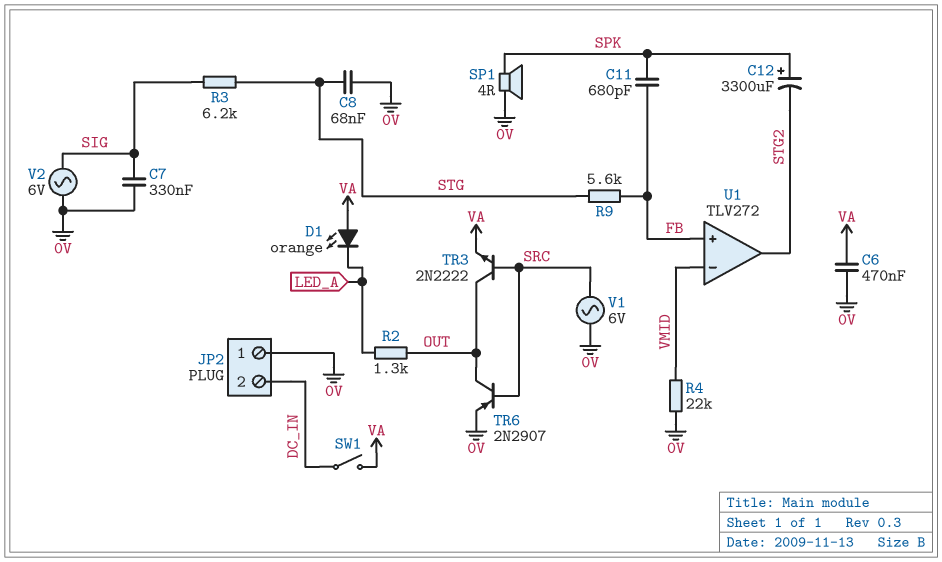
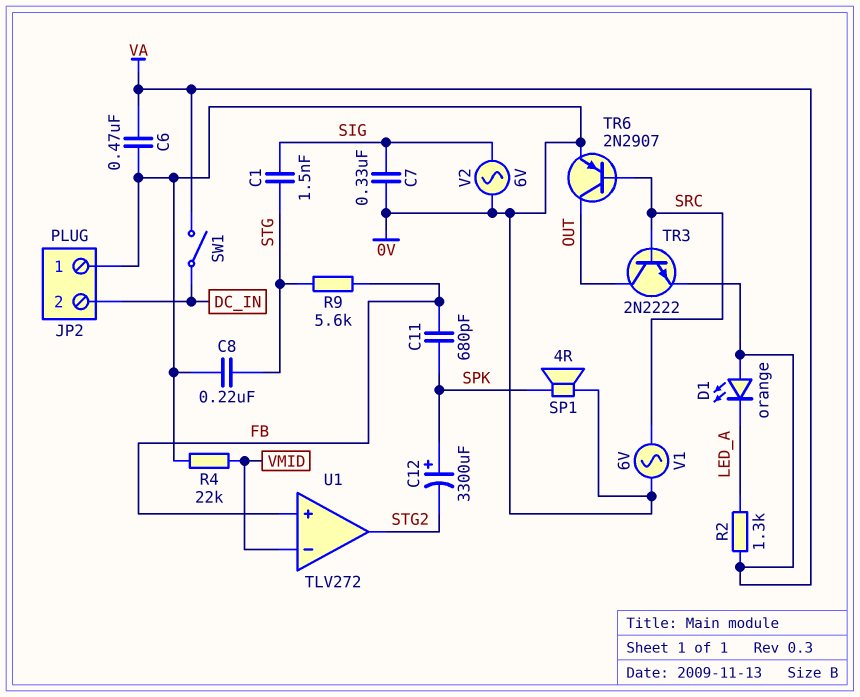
C1: none -> 1.5nF (SIG, STG)
C8: 68nF (0V, STG) -> 220nF (0V, STG)
R2: 1.3k (LED_A, OUT) -> 1.3k (LED_A, VA)
R3: 6.2k (SIG, STG) -> none

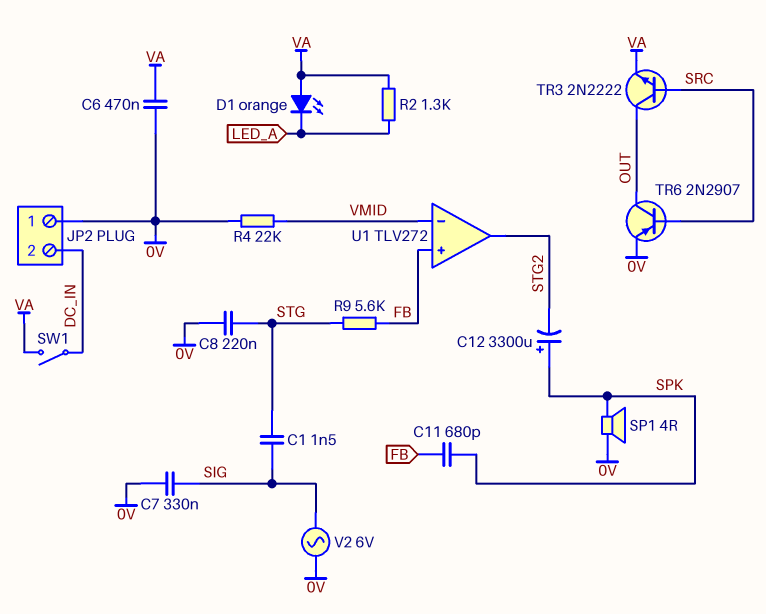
V1: AC 6V (0V, SRC) -> none

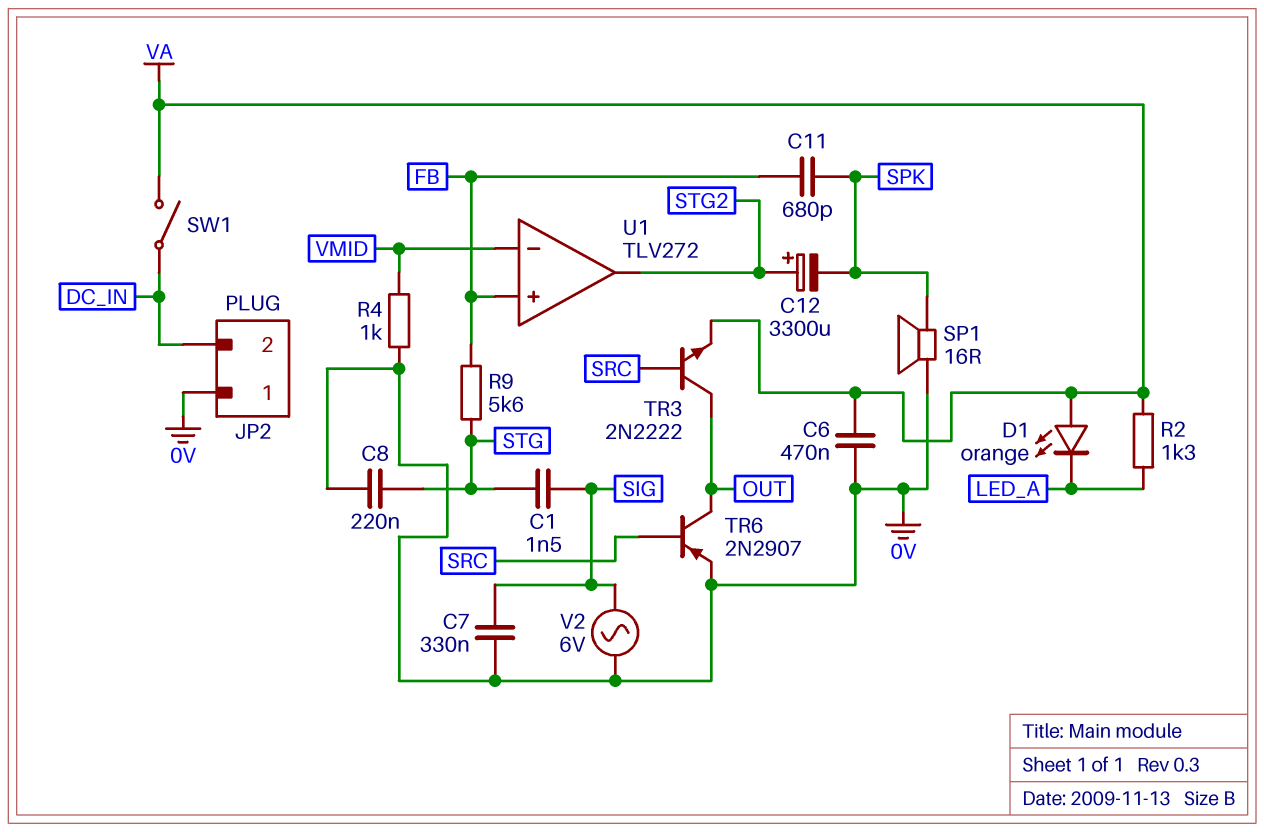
C12: 3300uF (plus SPK, minus STG2) -> 3300uF (plus STG2, minus SPK)
R4: 22k (0V, VMID) -> 1k (0V, VMID)
SP1: speaker 4R (0V, SPK) -> speaker 16R (0V, SPK)

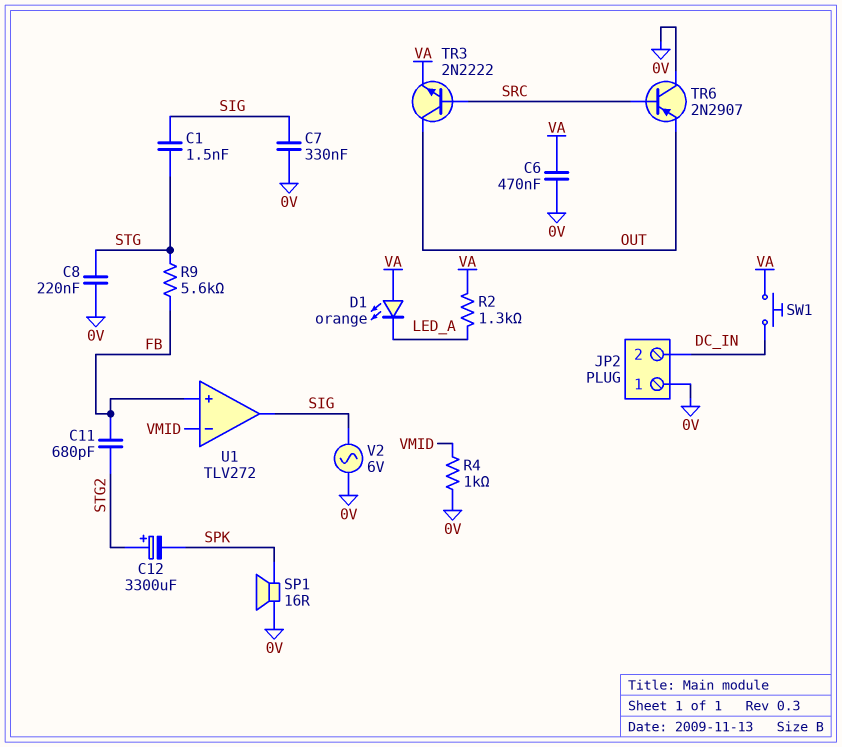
C11: 680pF (FB, SPK) -> 680pF (FB, STG2)
SW1: switch (DC_IN, VA) -> button (DC_IN, VA)
TR6: PNP 2N2907 (B SRC, C OUT, E 0V) -> PNP 2N2907 (B SRC, C 0V, E OUT)
U1 pin out: STG2 -> SIG

